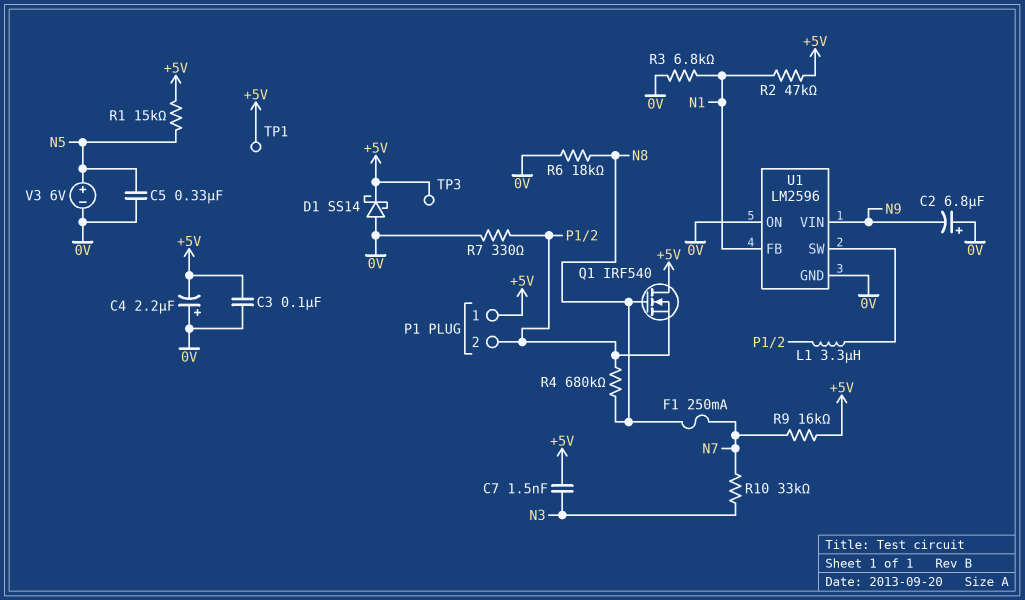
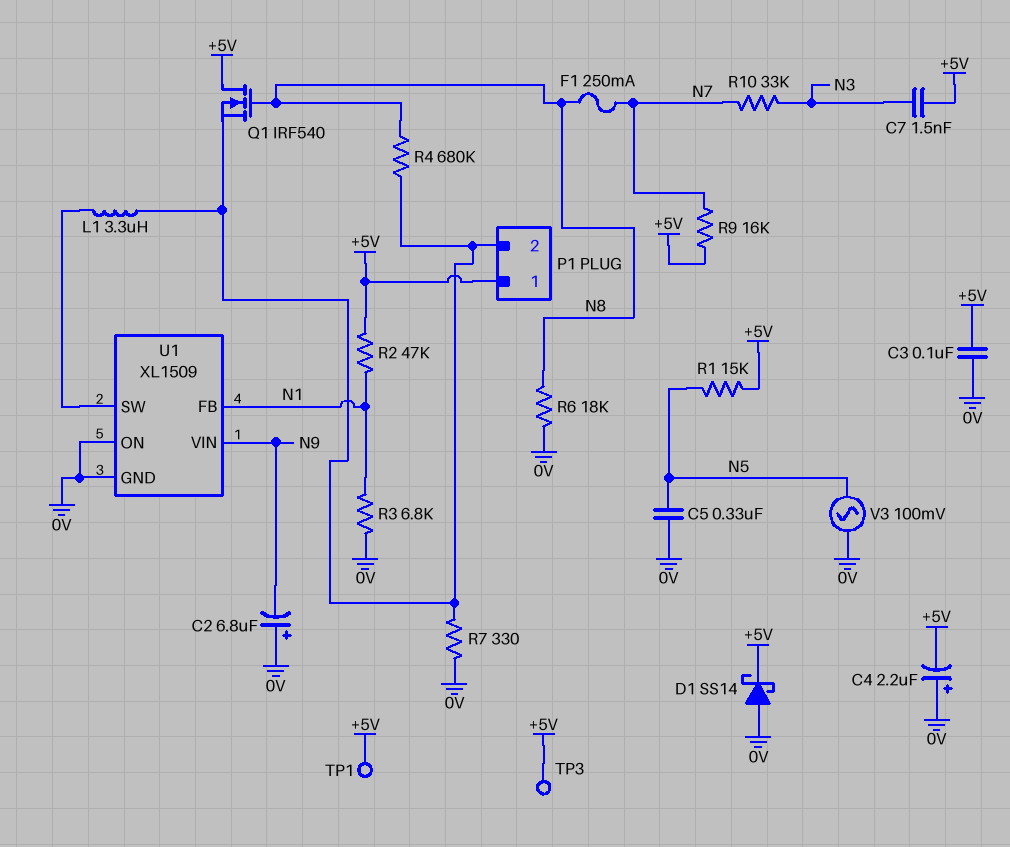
U1: LM2596 -> XL1509
V3: 6V (plus N5, minus 0V) -> AC 100mV (0V, N5)

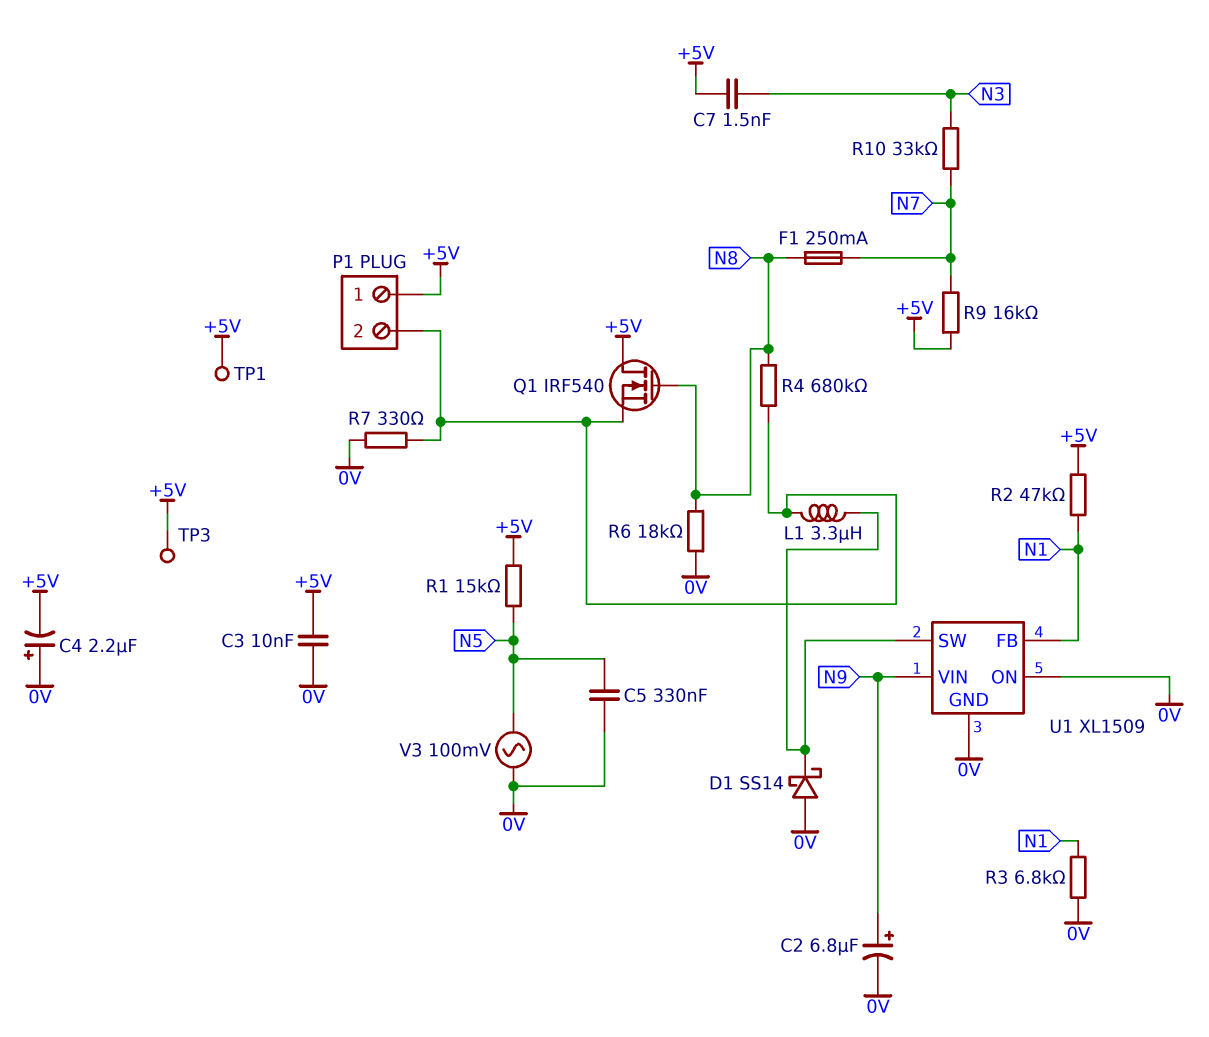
C2: 6.8uF (plus 0V, minus N9) -> 6.8uF (plus N9, minus 0V)
C3: 100nF (+5V, 0V) -> 10nF (+5V, 0V)
D1: schottky SS14 (A 0V, K +5V) -> schottky SS14 (A 0V, K U1/SW)

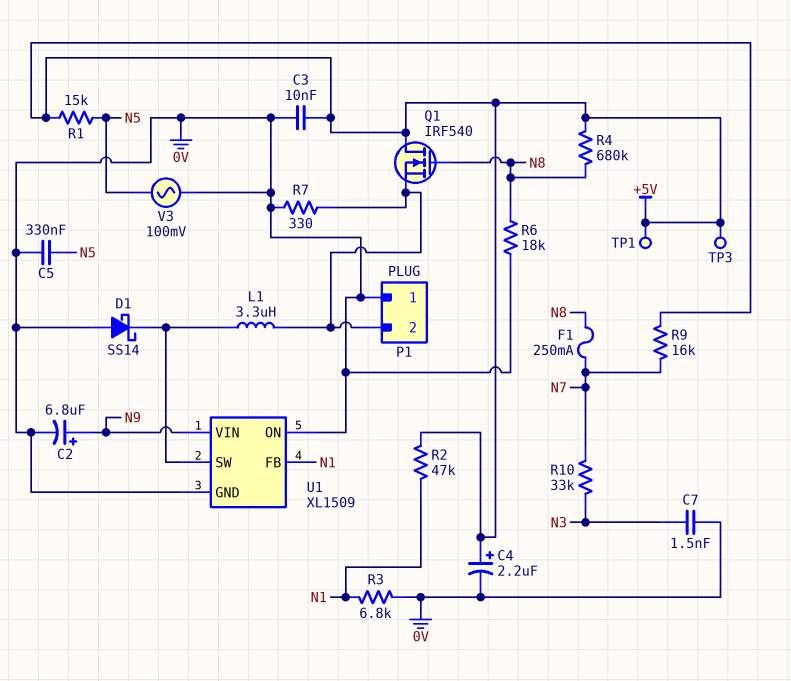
C4: 2.2uF (plus 0V, minus +5V) -> 2.2uF (plus +5V, minus 0V)
C7: 1.5nF (+5V, N3) -> 1.5nF (0V, N3)
P1 pin 1: +5V -> 0V
R4: 680k (N8, P1/2) -> 680k (+5V, N8)

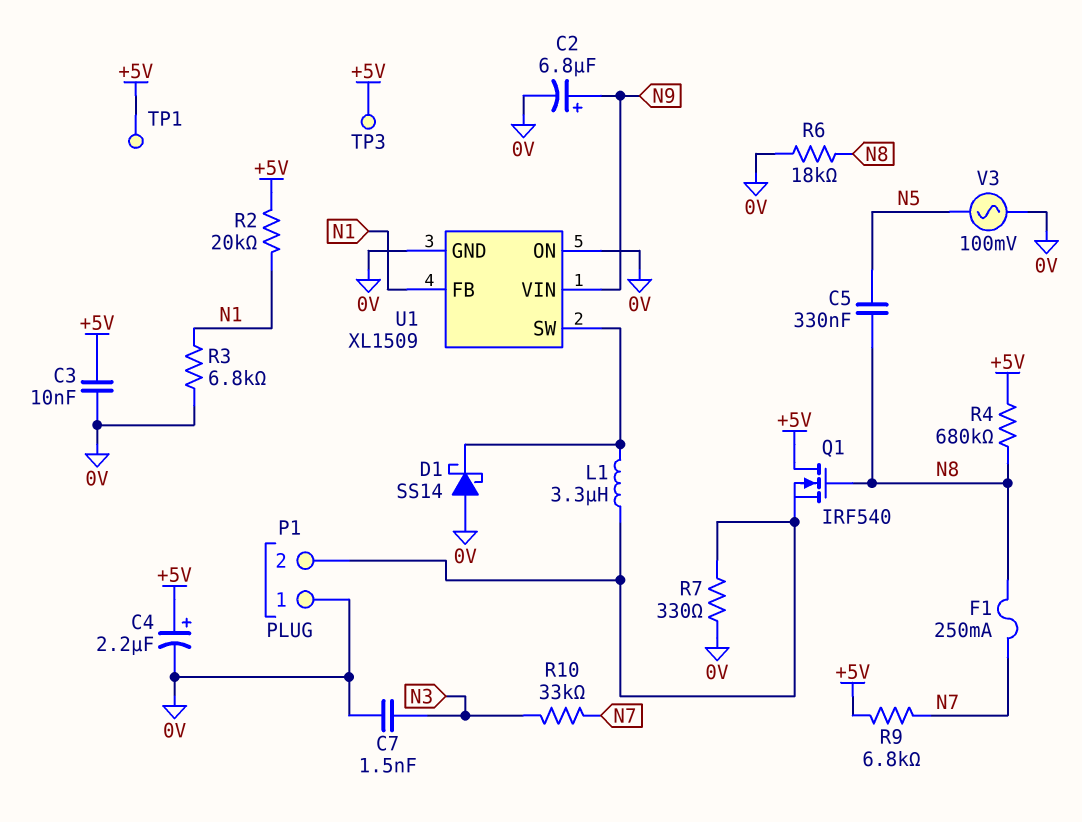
C5: 330nF (0V, N5) -> 330nF (N5, N8)
R1: 15k (+5V, N5) -> none
R2: 47k (+5V, N1) -> 20k (+5V, N1)
R9: 16k (+5V, N7) -> 6.8k (+5V, N7)

